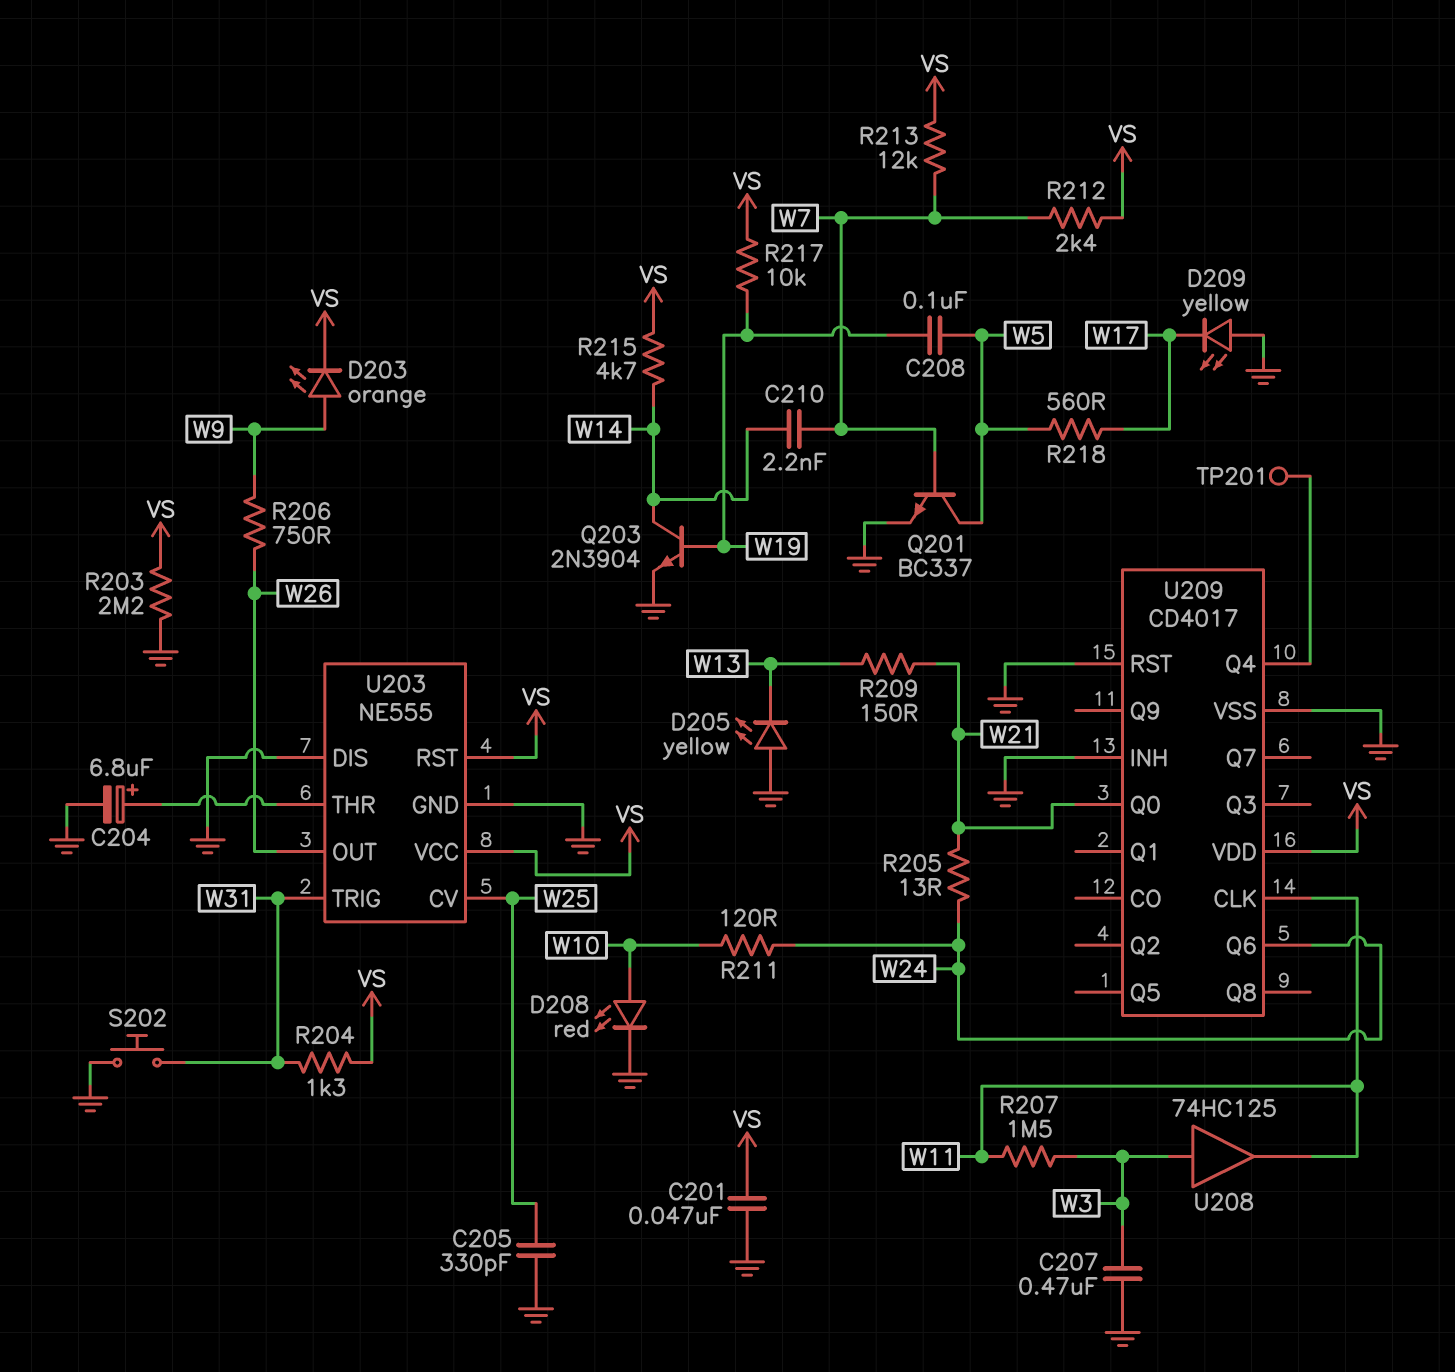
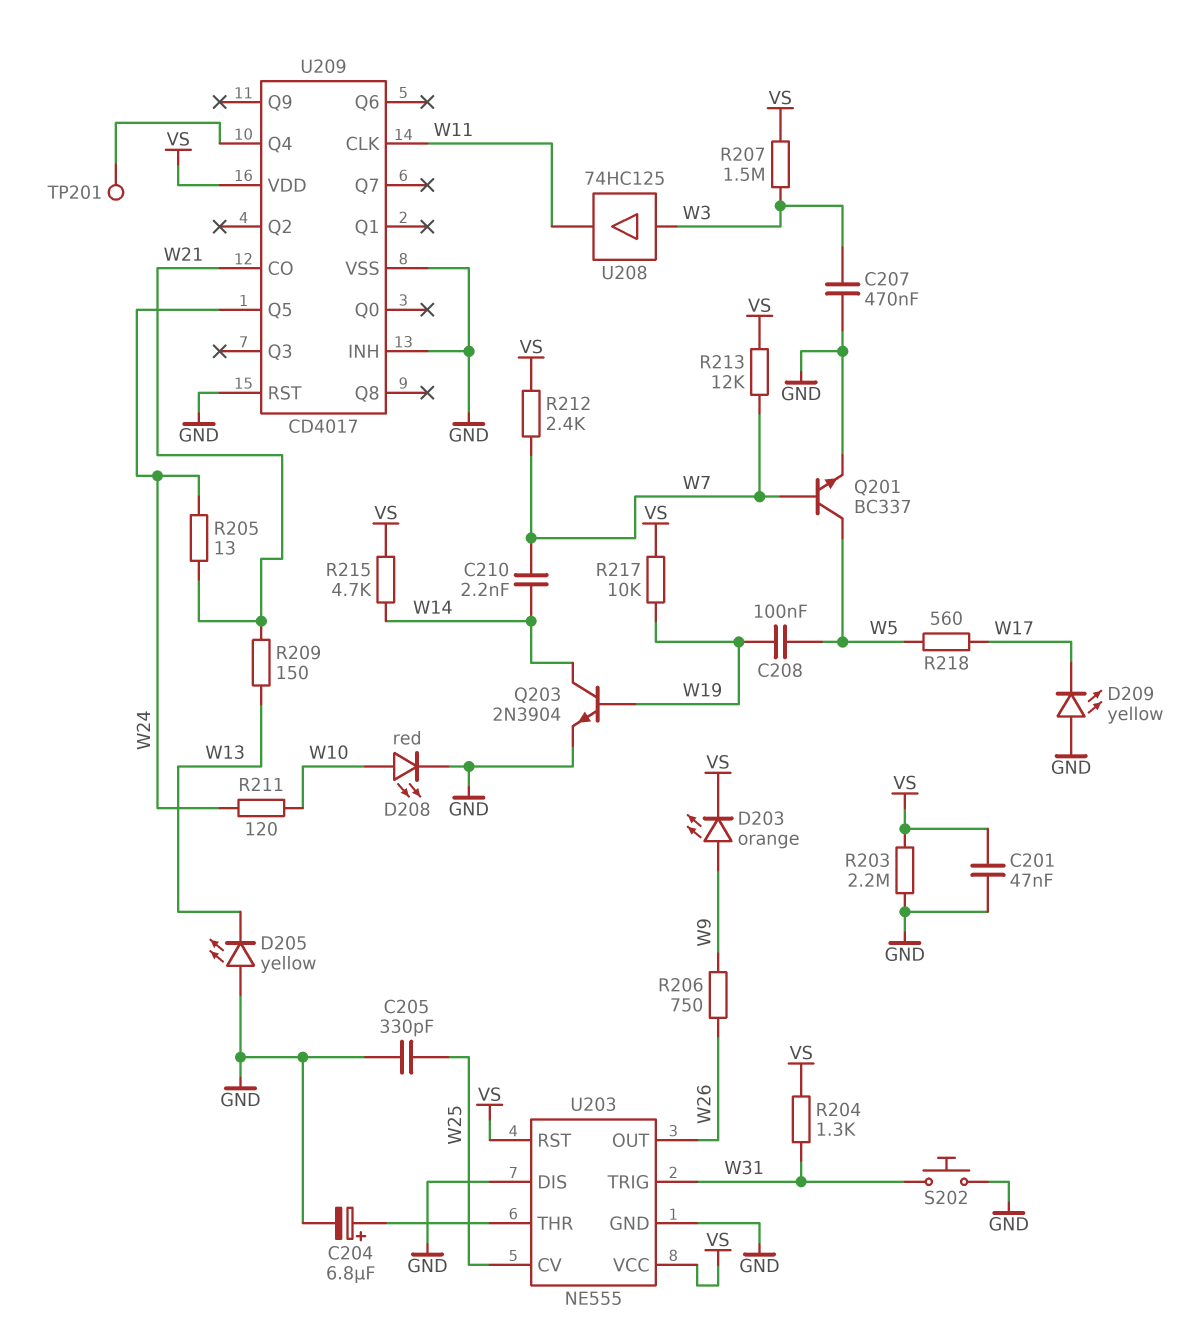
R207: 1.5M (W3, W11) -> 1.5M (VS, W3)
U209 pin CO: none -> W21
U209 pin Q0: W21 -> none
U209 pin Q5: none -> W24
U209 pin Q6: W24 -> none

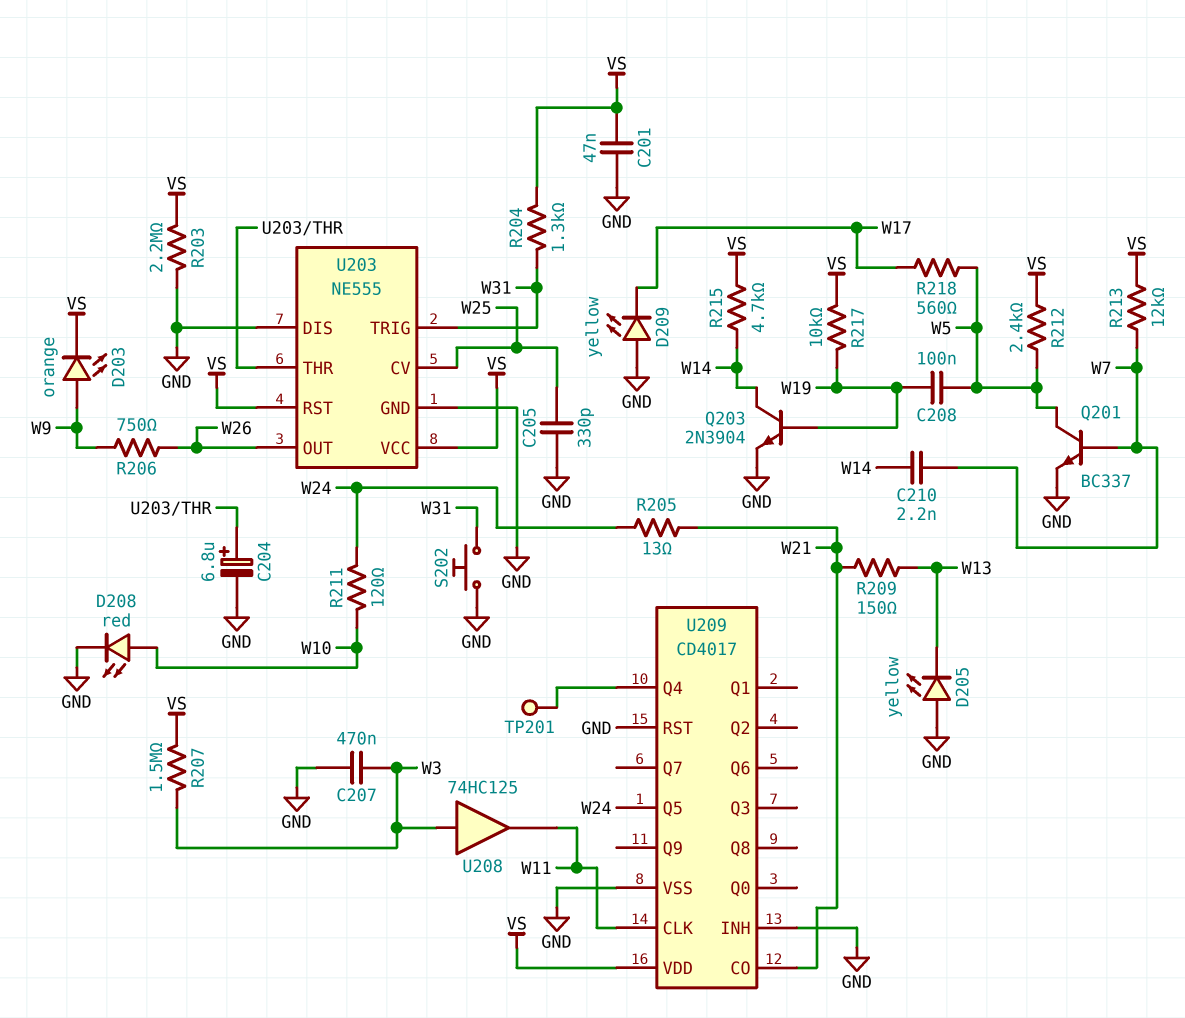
R212: 2.4k (VS, W7) -> 2.4k (VS, W5)

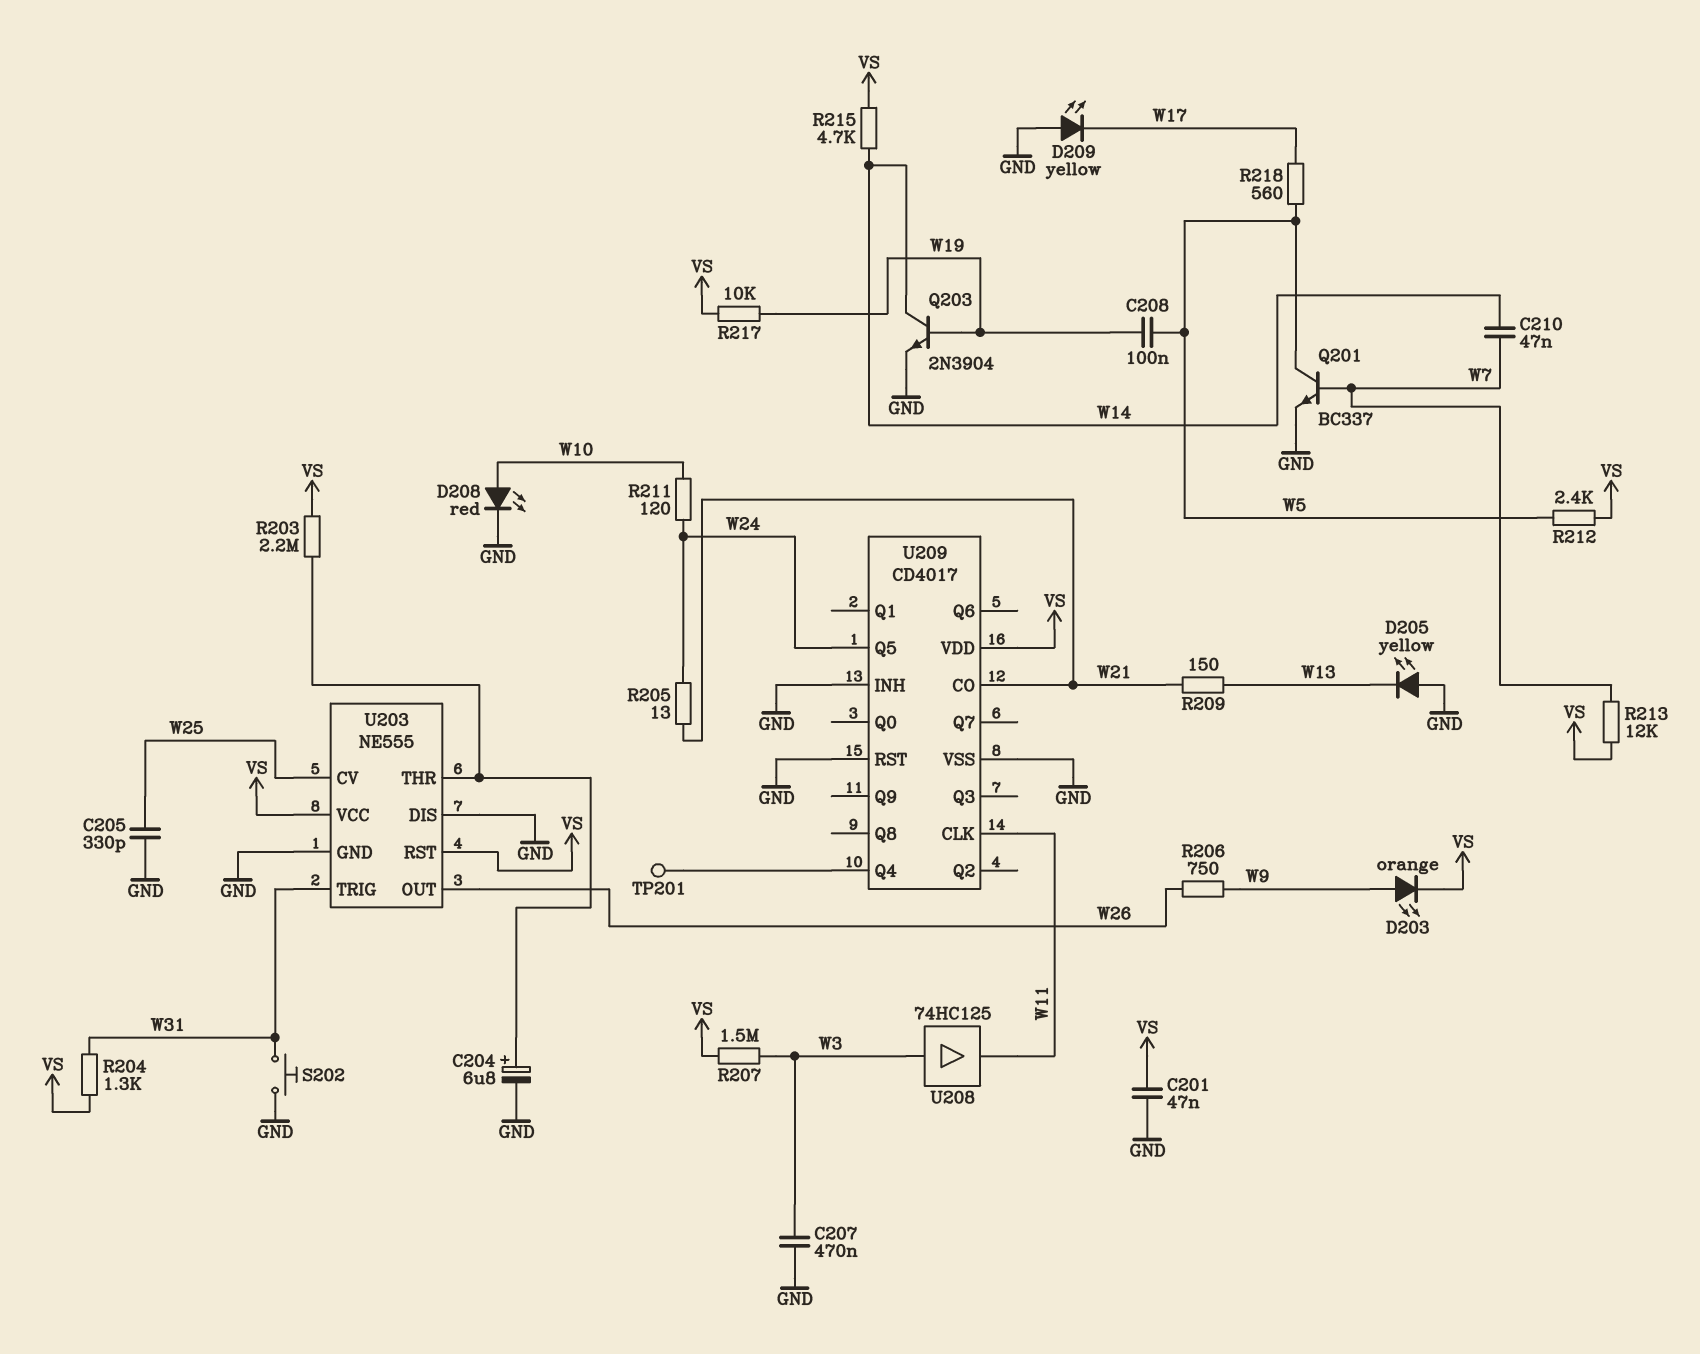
C210: 2.2nF (W7, W14) -> 47nF (W7, W14)
R203: 2.2M (GND, VS) -> 2.2M (U203/THR, VS)

